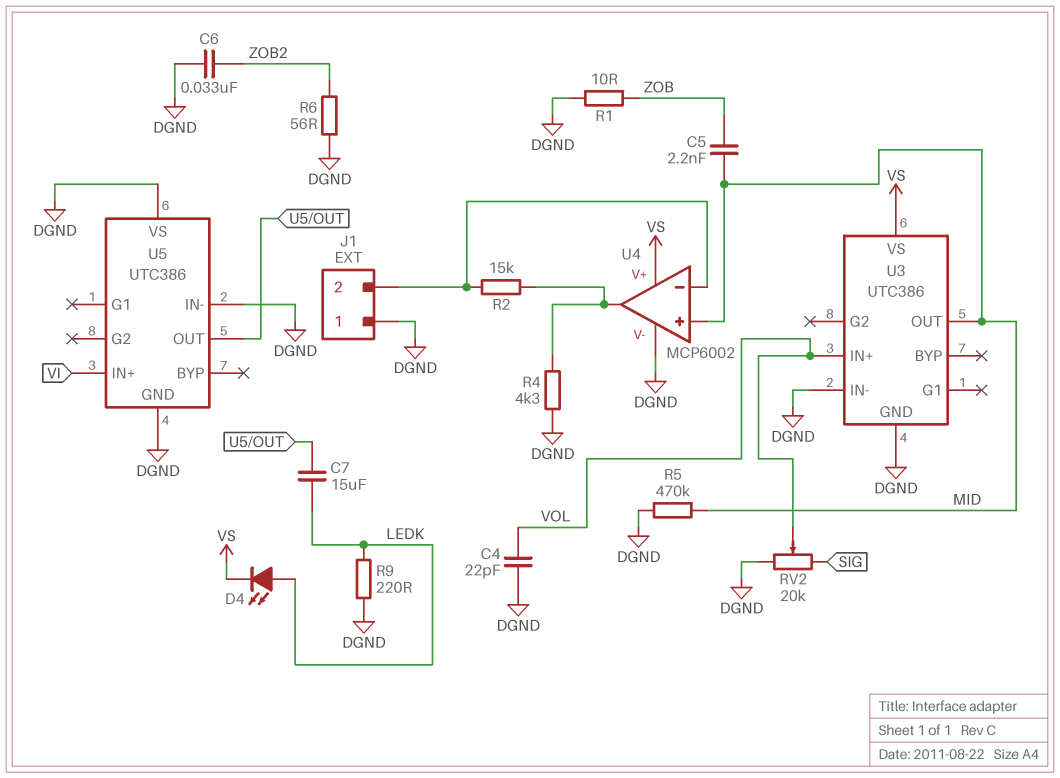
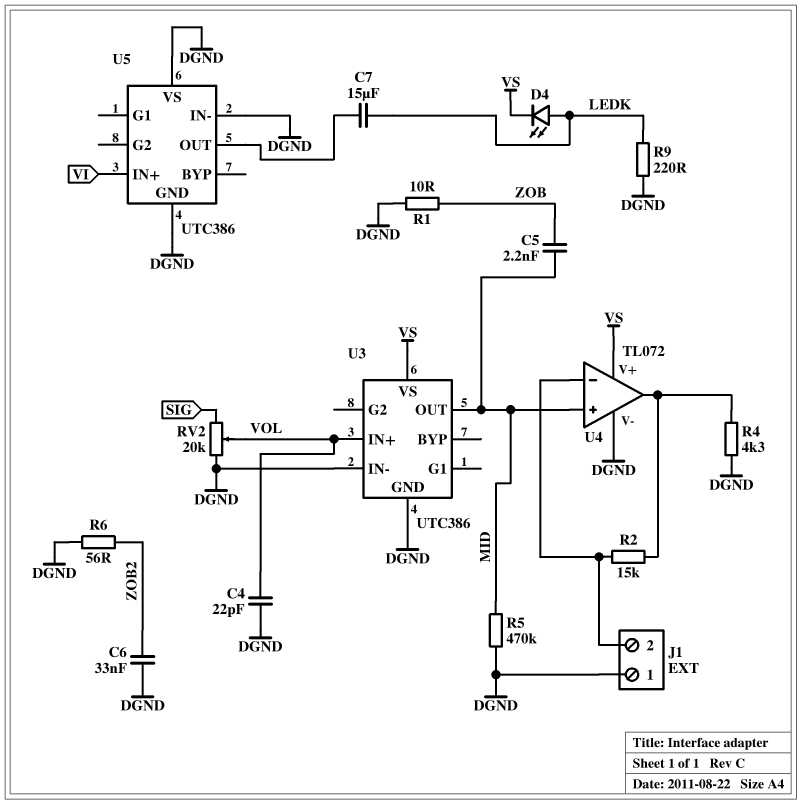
U4: MCP6002 -> TL072

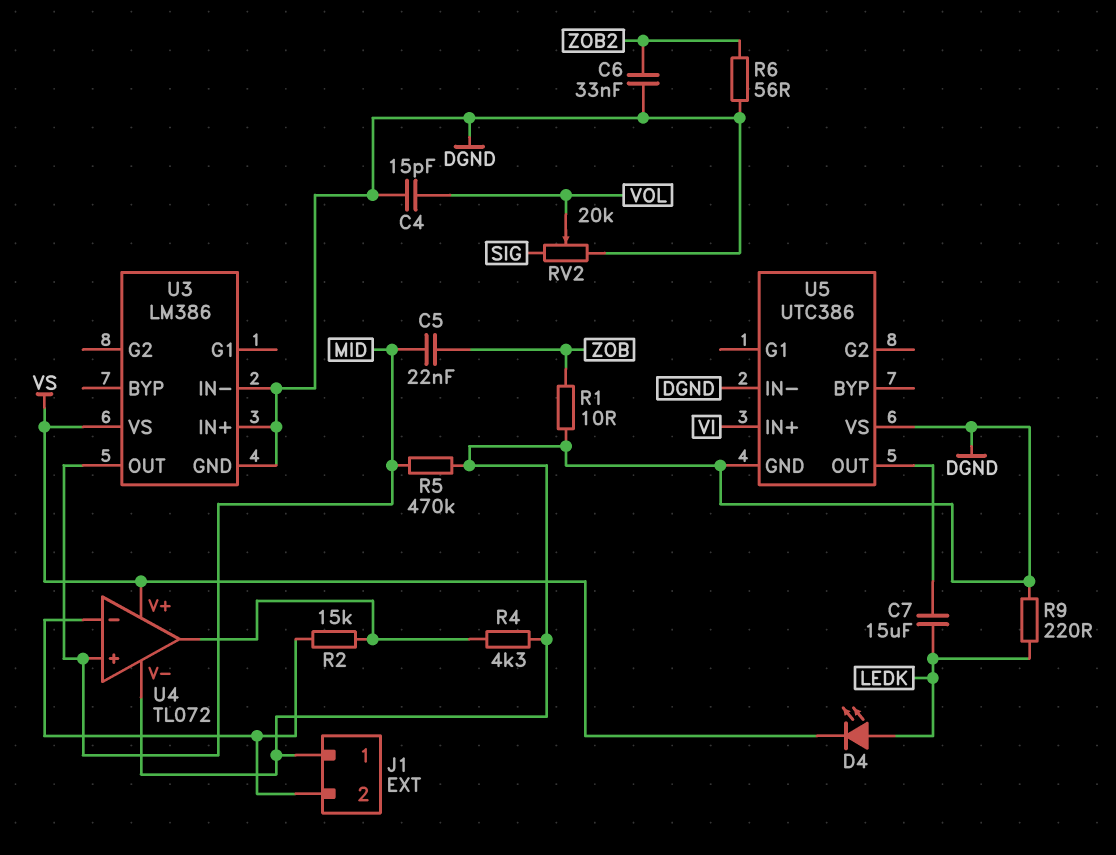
C4: 22pF (DGND, VOL) -> 15pF (DGND, VOL)
C5: 2.2nF (MID, ZOB) -> 22nF (MID, ZOB)
U3: UTC386 -> LM386
U3 pin IN+: VOL -> DGND

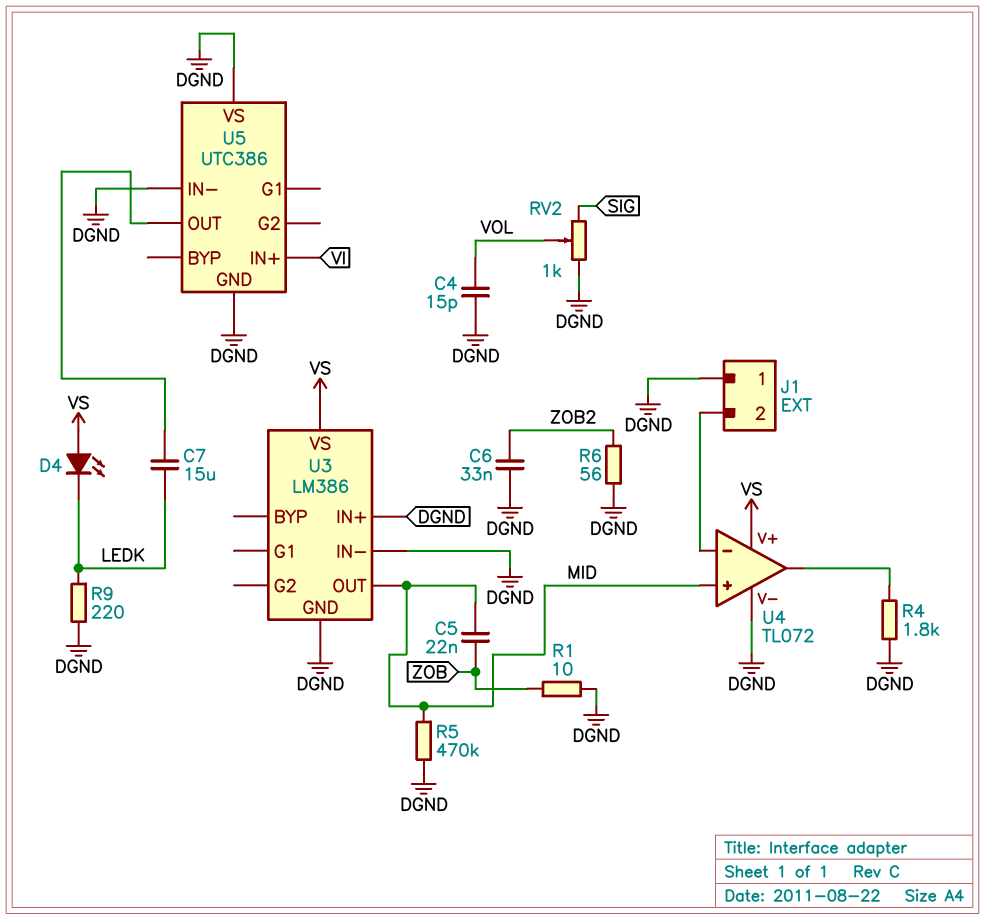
D4: LED (A LEDK, K VS) -> LED (A VS, K LEDK)
R2: 15k (J1/2, U4/out) -> none
R4: 4.3k (DGND, U4/out) -> 1.8k (DGND, U4/out)
RV2: 20k (DGND, SIG, wiper VOL) -> 1k (DGND, SIG, wiper VOL)

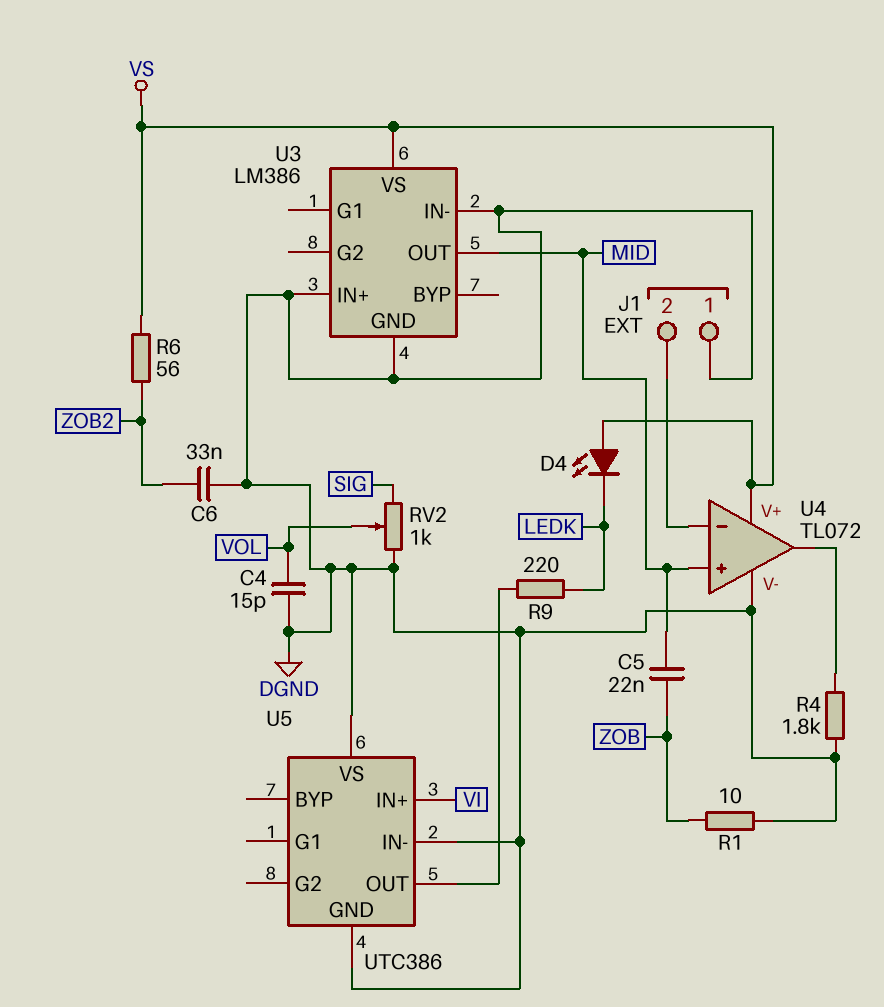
C7: 15uF (LEDK, U5/OUT) -> none
R5: 470k (DGND, MID) -> none
R6: 56 (DGND, ZOB2) -> 56 (VS, ZOB2)
R9: 220 (DGND, LEDK) -> 220 (LEDK, U5/OUT)

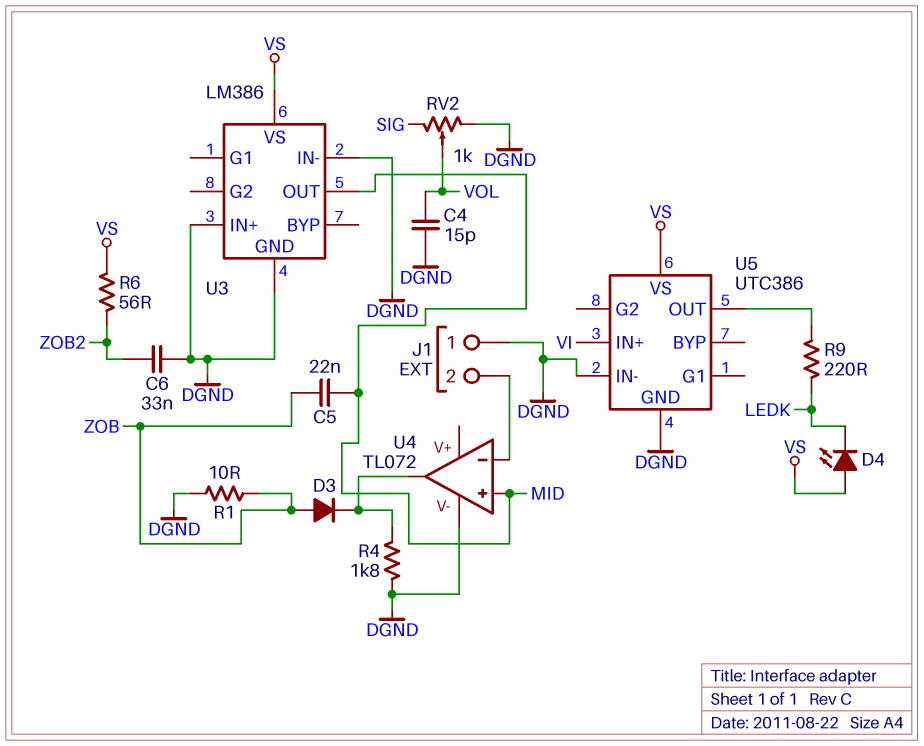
D3: none -> diode (A ZOB, K U4/out)
U4 pin V+: VS -> none
U5 pin VS: DGND -> VS

